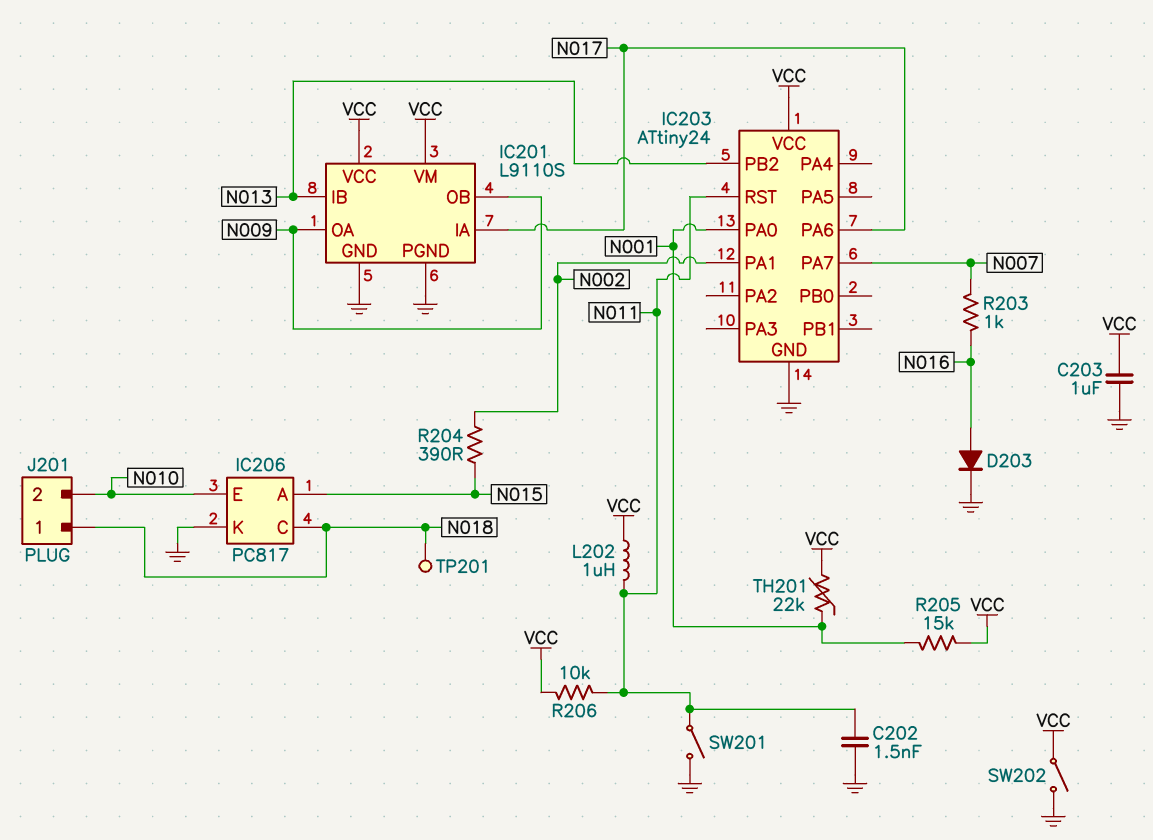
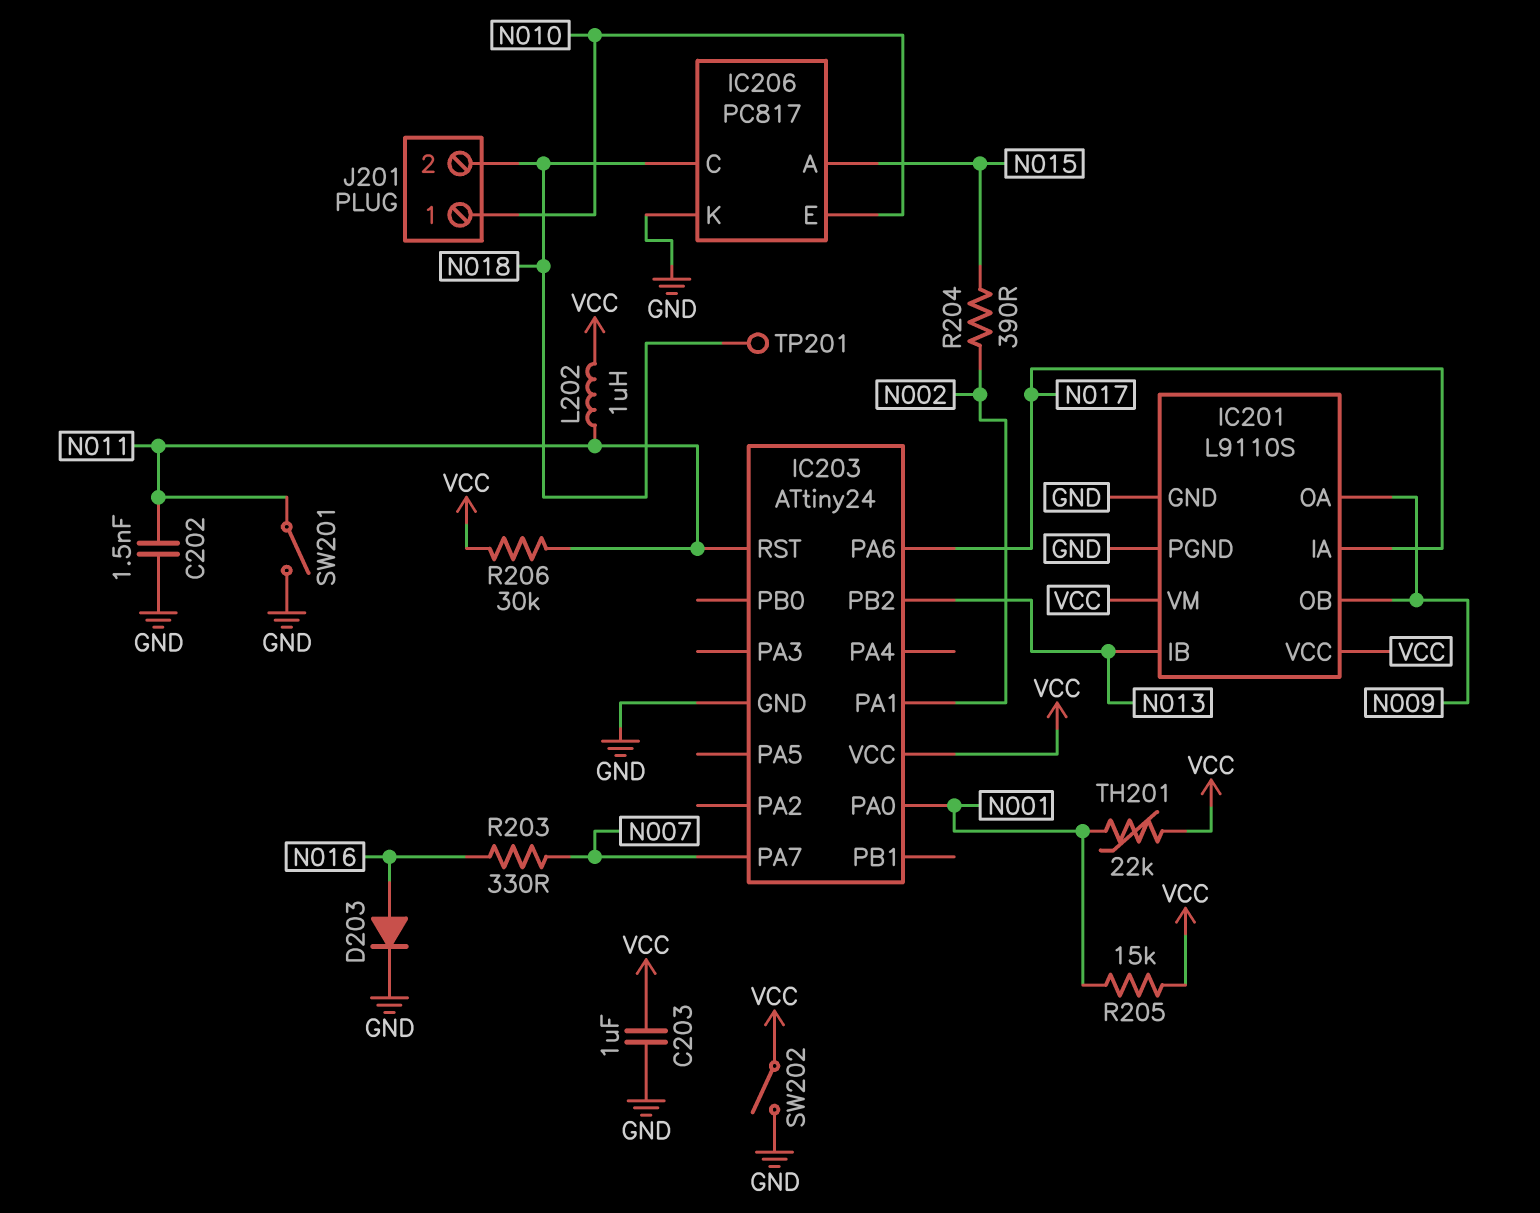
J201 pin 1: N018 -> N010
J201 pin 2: N010 -> N018
R203: 1k (N007, N016) -> 330 (N007, N016)
R206: 10k (N011, VCC) -> 30k (N011, VCC)

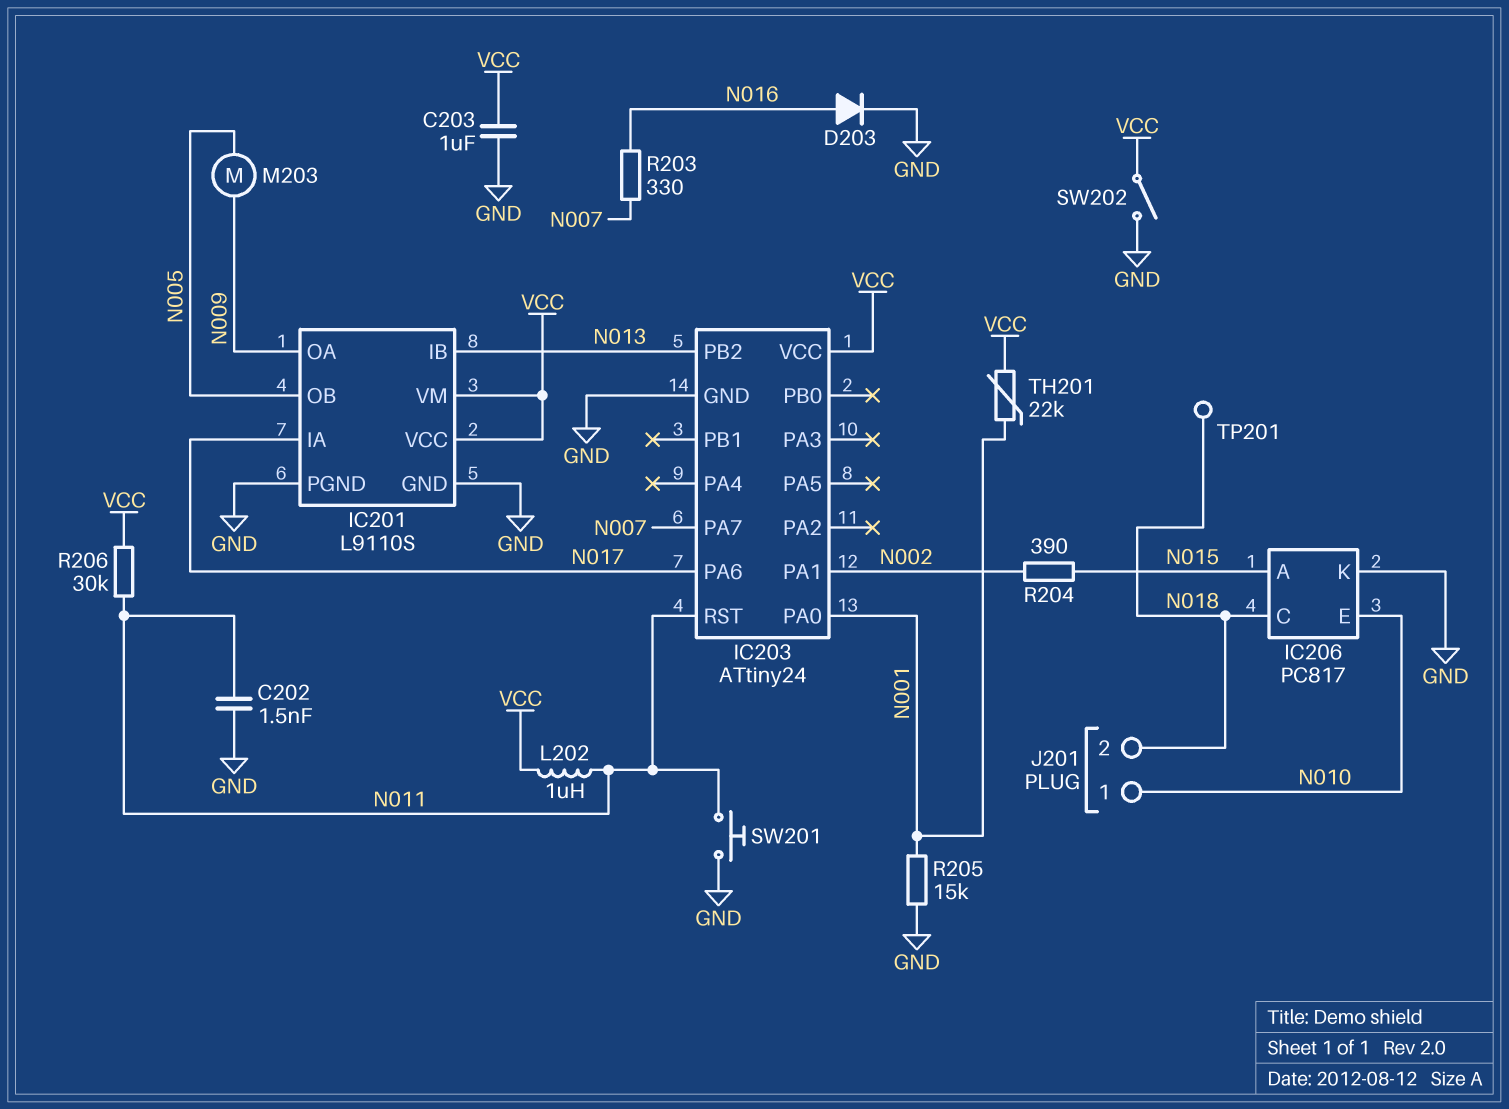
IC201 pin OB: N009 -> N005
M203: none -> motor (N005, N009)
R205: 15k (N001, VCC) -> 15k (GND, N001)
SW201: switch (GND, N011) -> button (GND, N011)

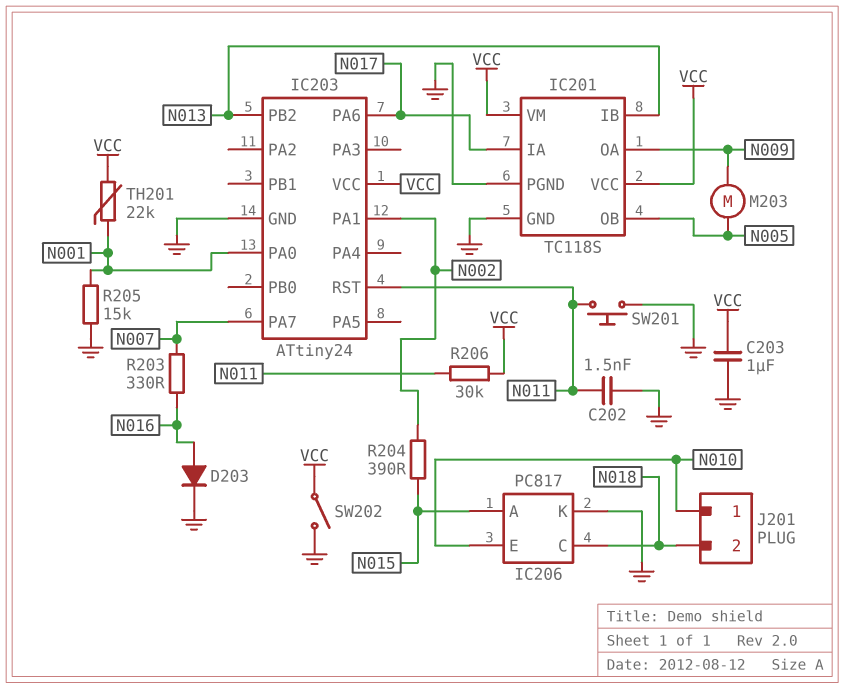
IC201: L9110S -> TC118S
L202: 1uH (N011, VCC) -> none
TP201: test point (N018) -> none

